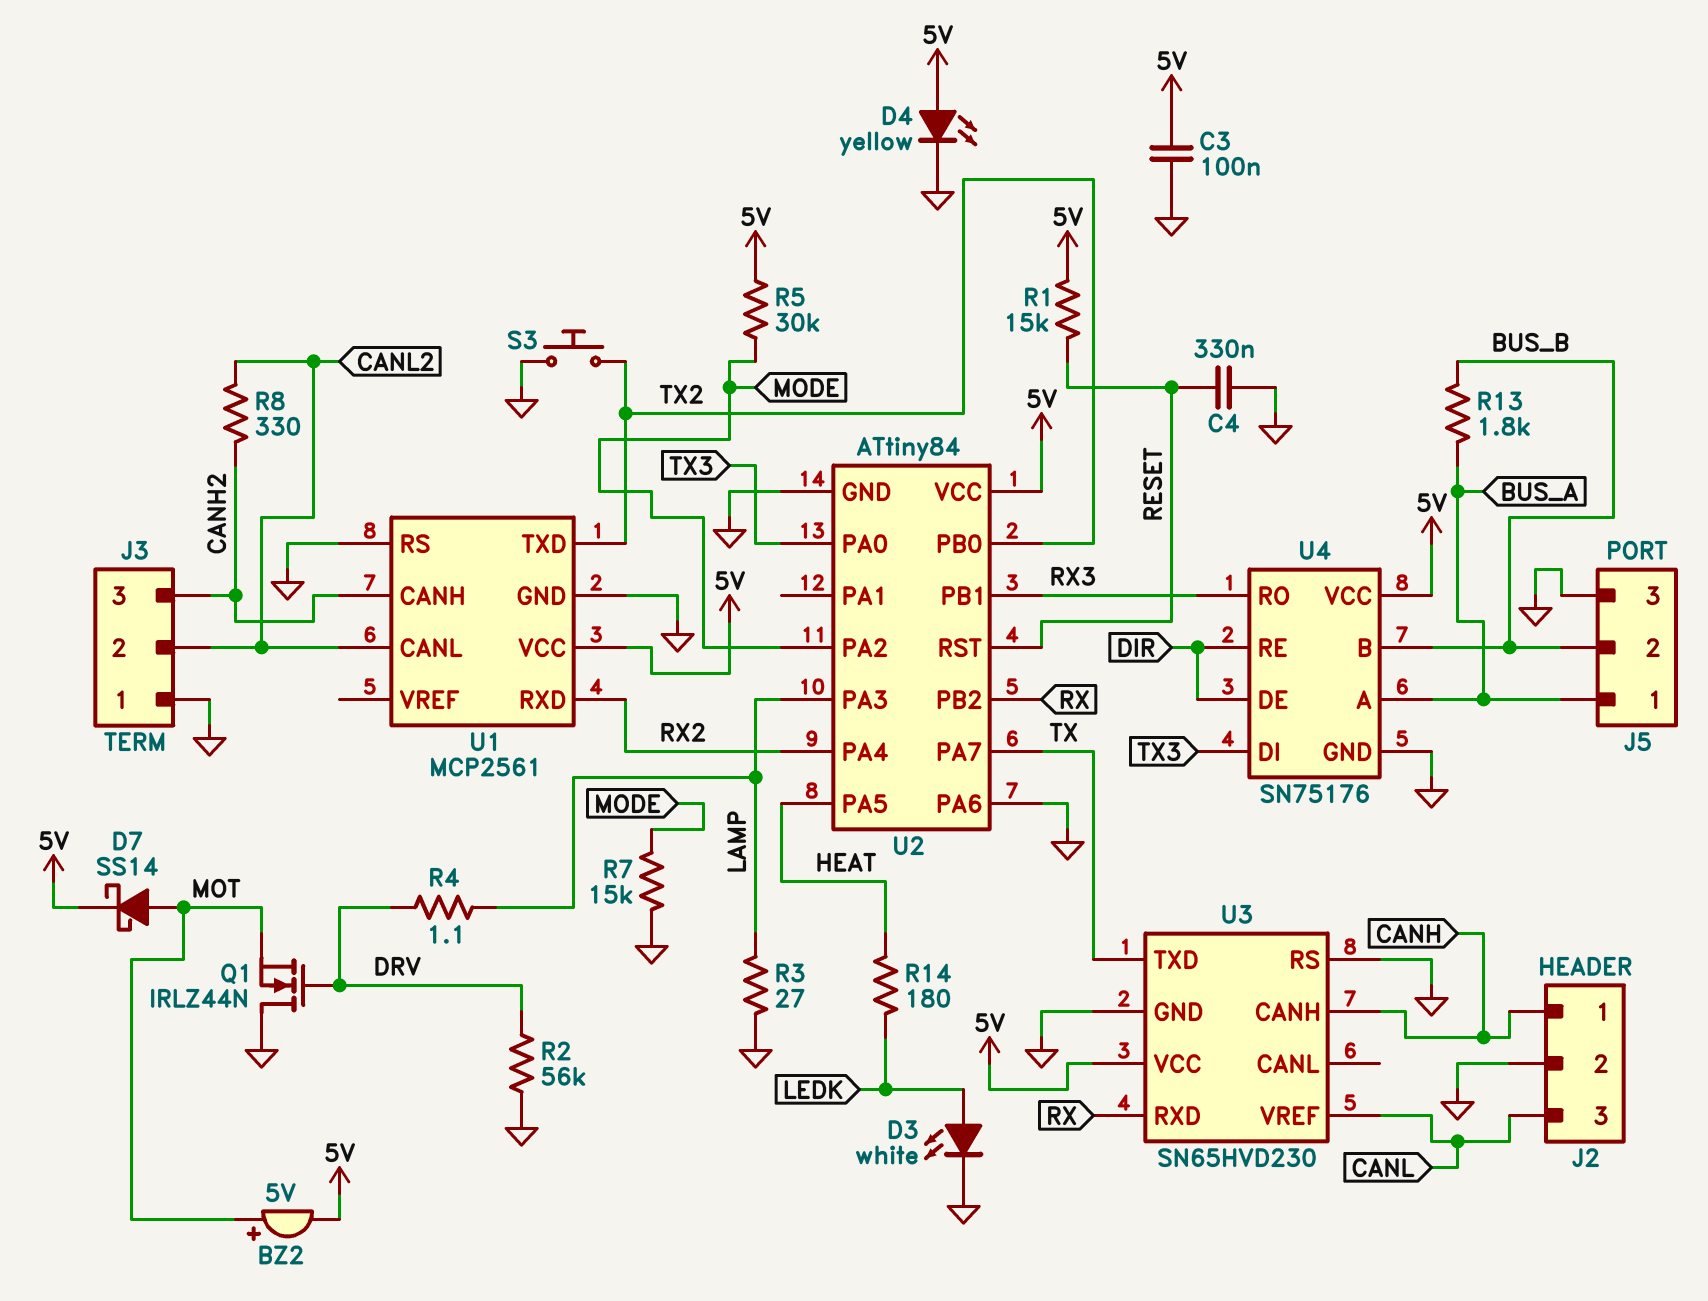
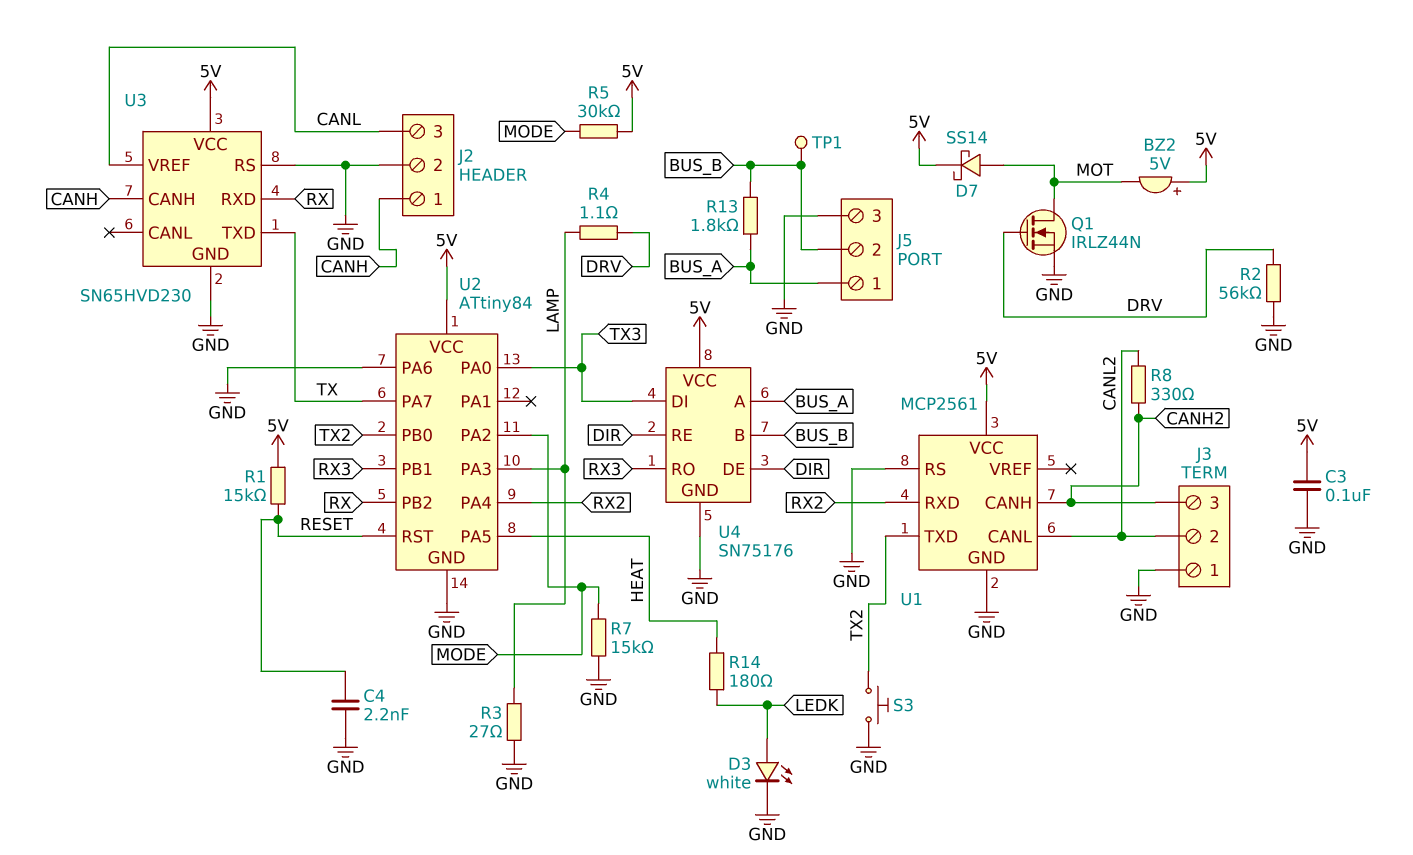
BZ2: buzzer 5V (plus MOT, minus 5V) -> buzzer 5V (plus 5V, minus MOT)
C4: 330nF (GND, RESET) -> 2.2nF (GND, RESET)
D4: LED yellow (A 5V, K GND) -> none
Q1: NMOS IRLZ44N (G DRV, D GND, S MOT) -> NMOS IRLZ44N (G DRV, D MOT, S GND)
TP1: none -> test point (BUS_B)

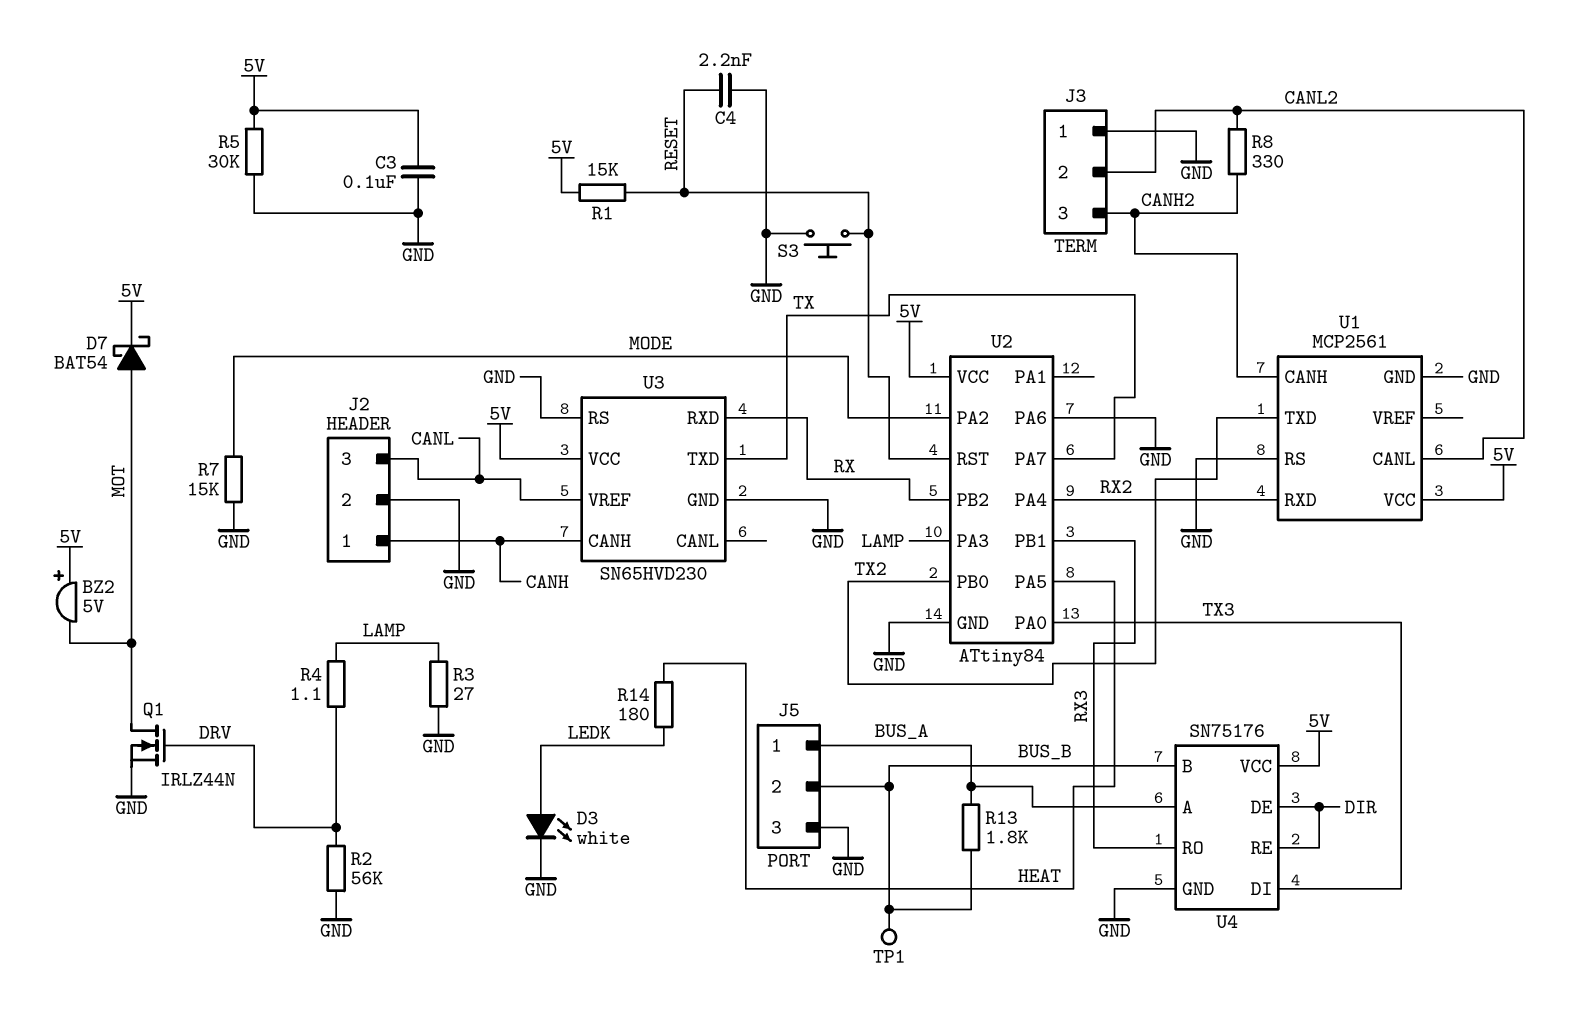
D7: schottky SS14 (A MOT, K 5V) -> schottky BAT54 (A MOT, K 5V)
R5: 30k (5V, MODE) -> 30k (5V, GND)
S3: button (GND, TX2) -> button (GND, RESET)

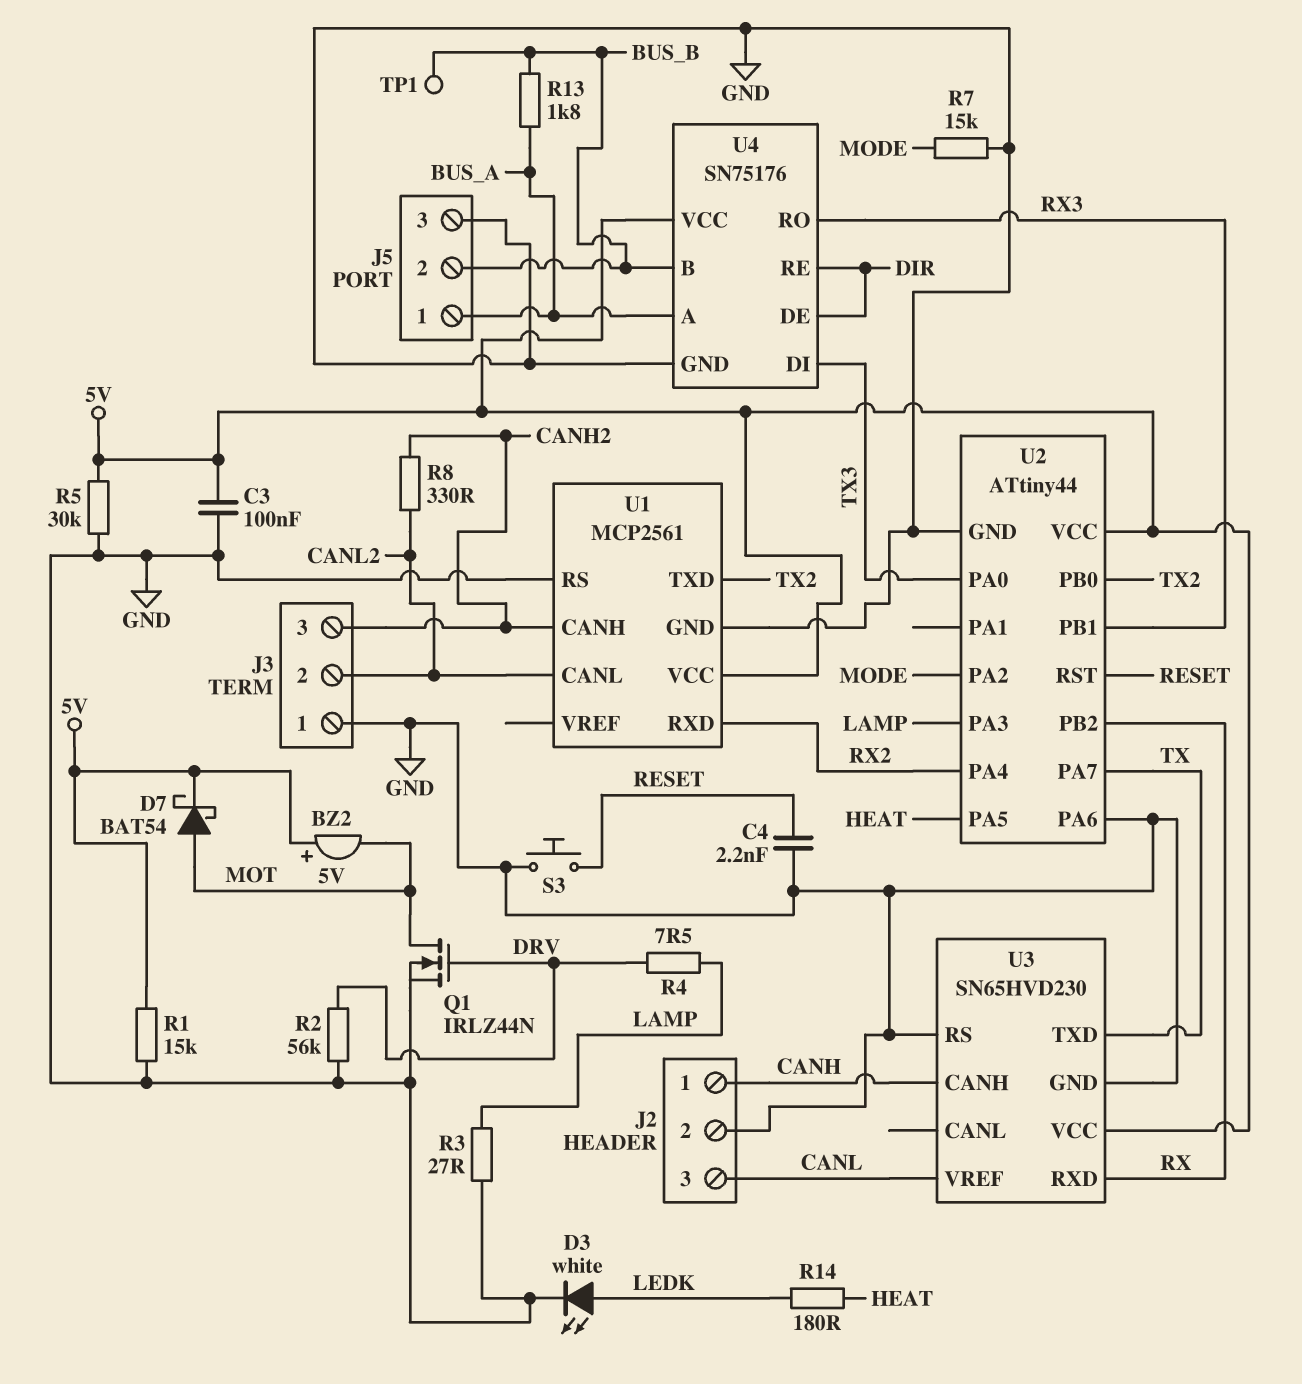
R1: 15k (5V, RESET) -> 15k (5V, GND)
R4: 1.1 (DRV, LAMP) -> 7.5 (DRV, LAMP)
U2: ATtiny84 -> ATtiny44

